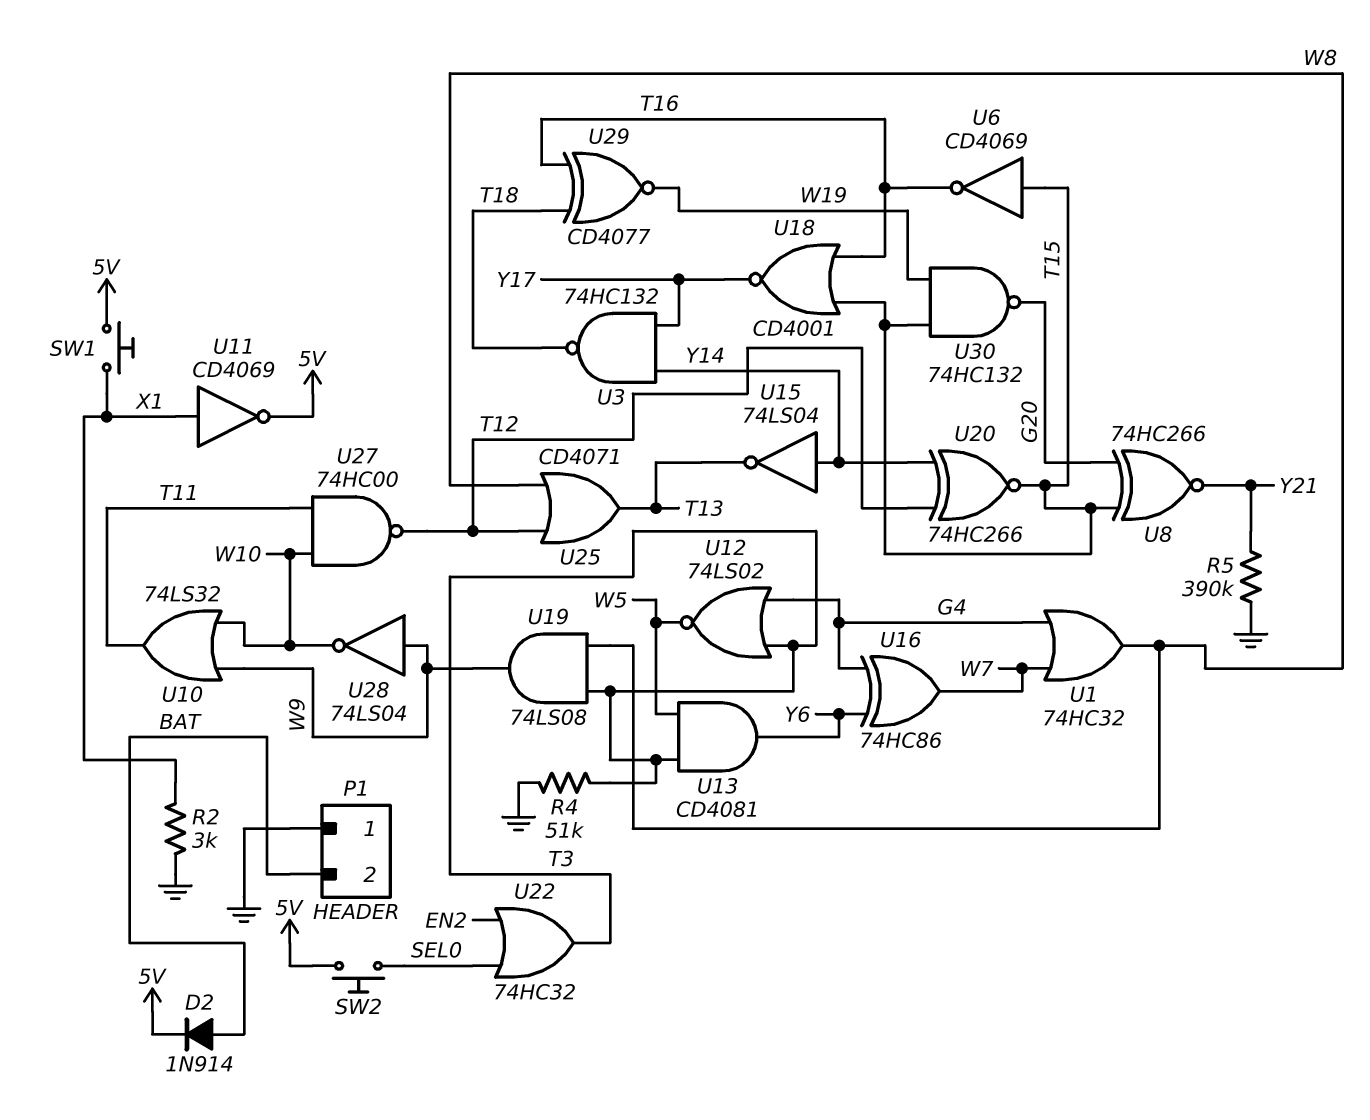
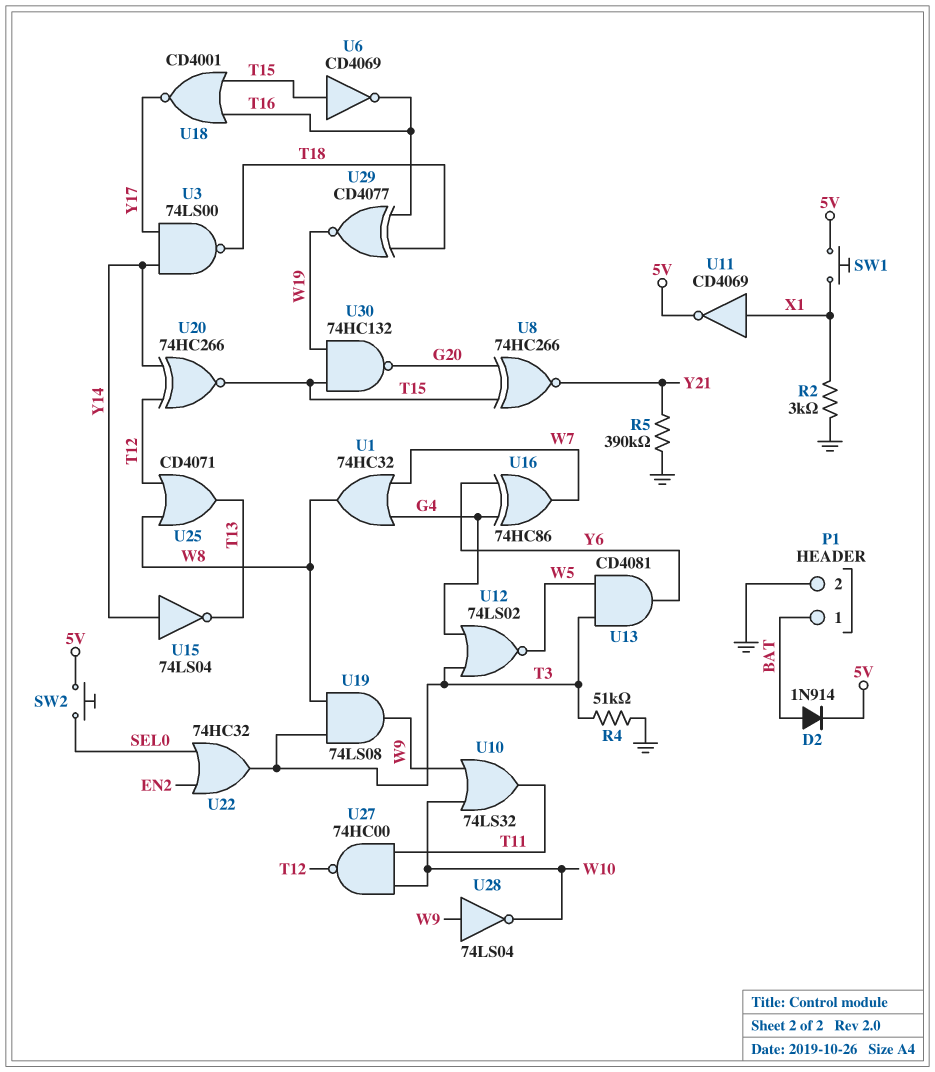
P1 pin 1: GND -> BAT
P1 pin 2: BAT -> GND
U3: NAND 74HC132 (in Y14, in Y17, out T18) -> NAND 74LS00 (in Y14, in Y17, out T18)

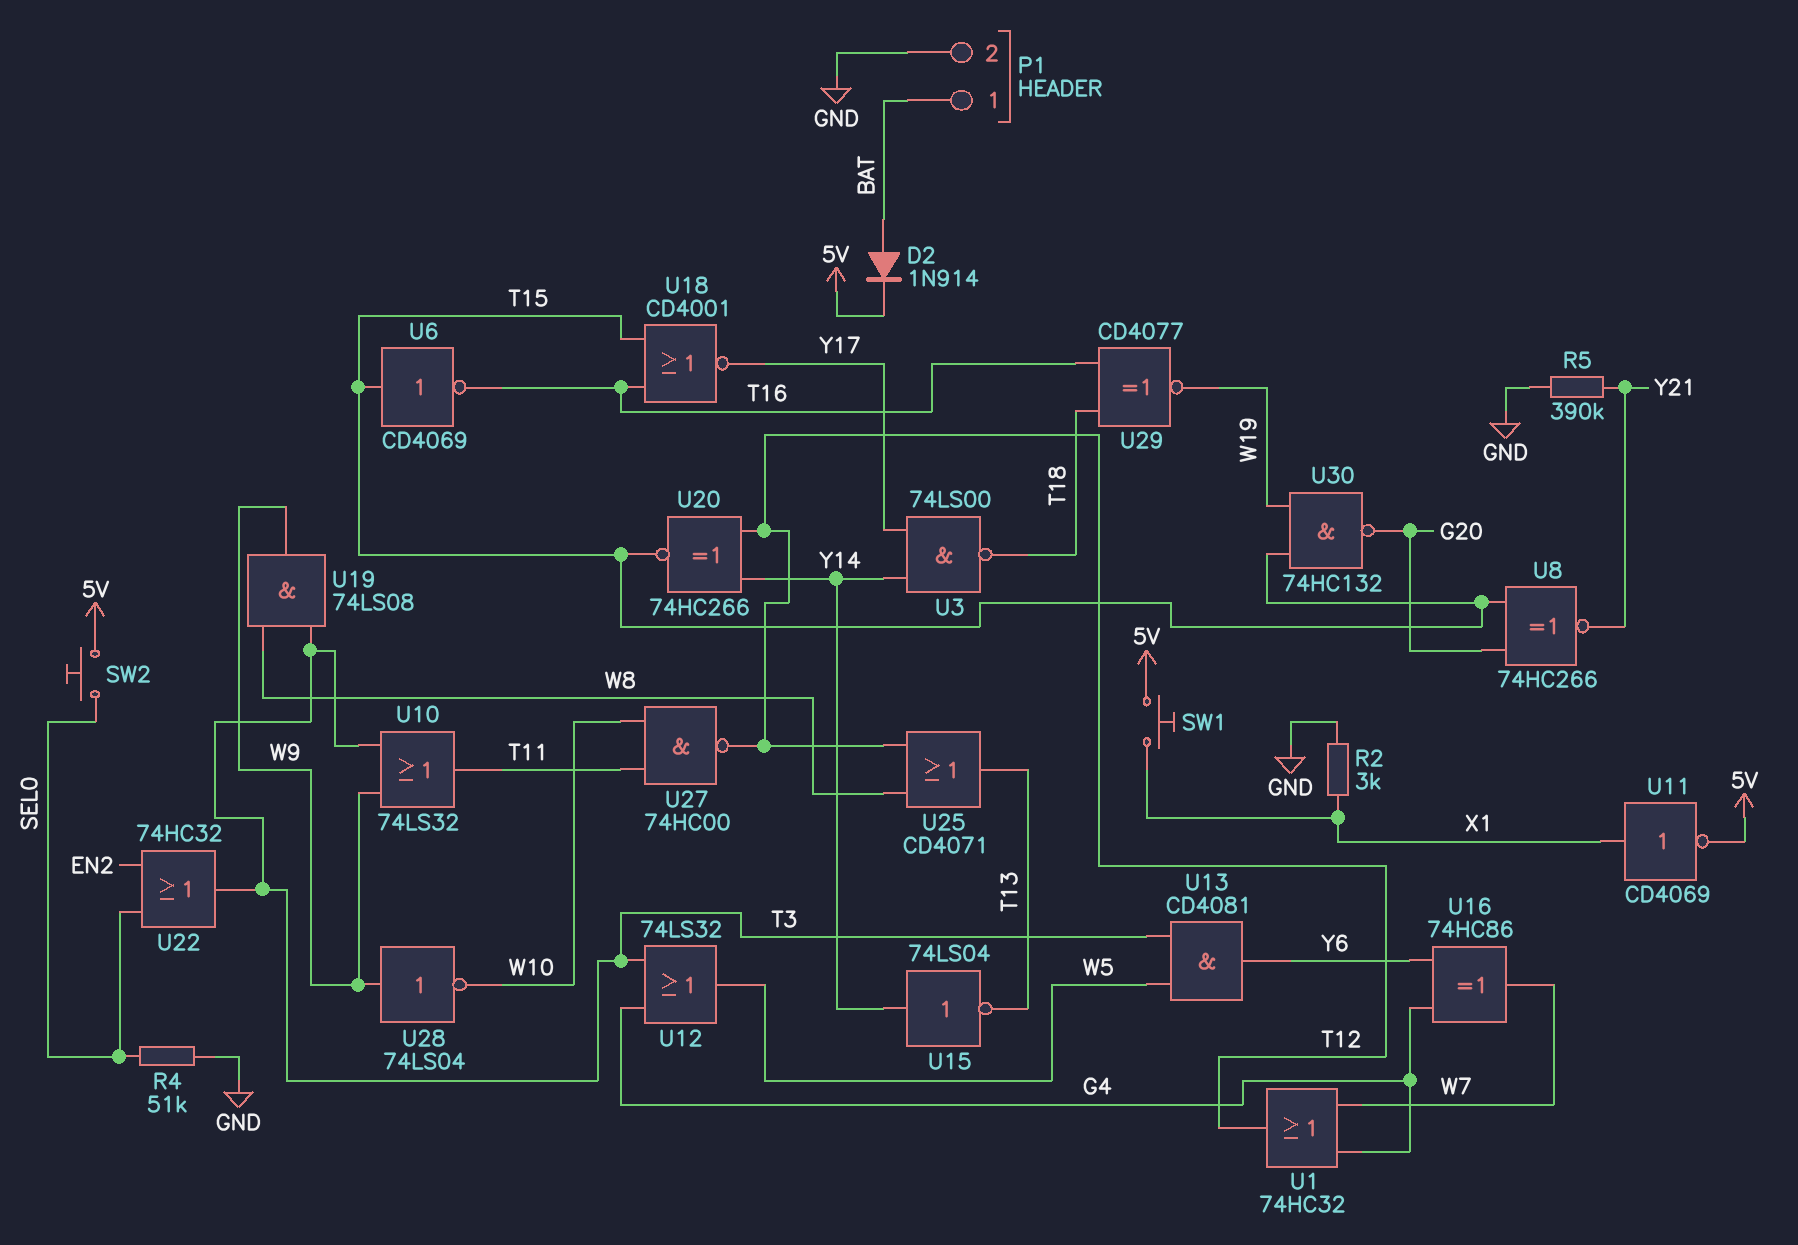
R4: 51k (GND, T3) -> 51k (GND, SEL0)
U1: OR 74HC32 (in G4, in W7, out W8) -> OR 74HC32 (in G4, in W7, out T12)
U10: OR 74LS32 (in W9, in W10, out T11) -> OR 74LS32 (in T3, in W9, out T11)
U12: NOR 74LS02 (in G4, in T3, out W5) -> OR 74LS32 (in G4, in T3, out W5)

